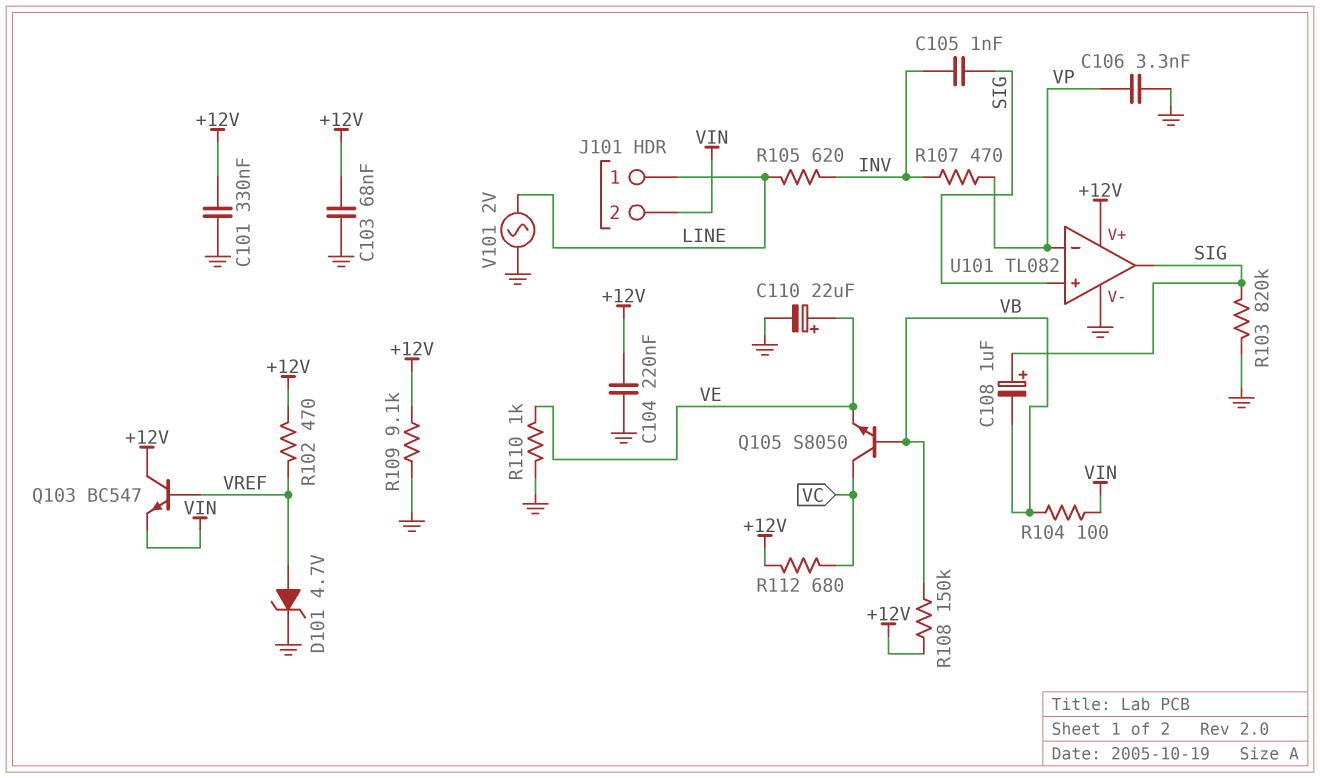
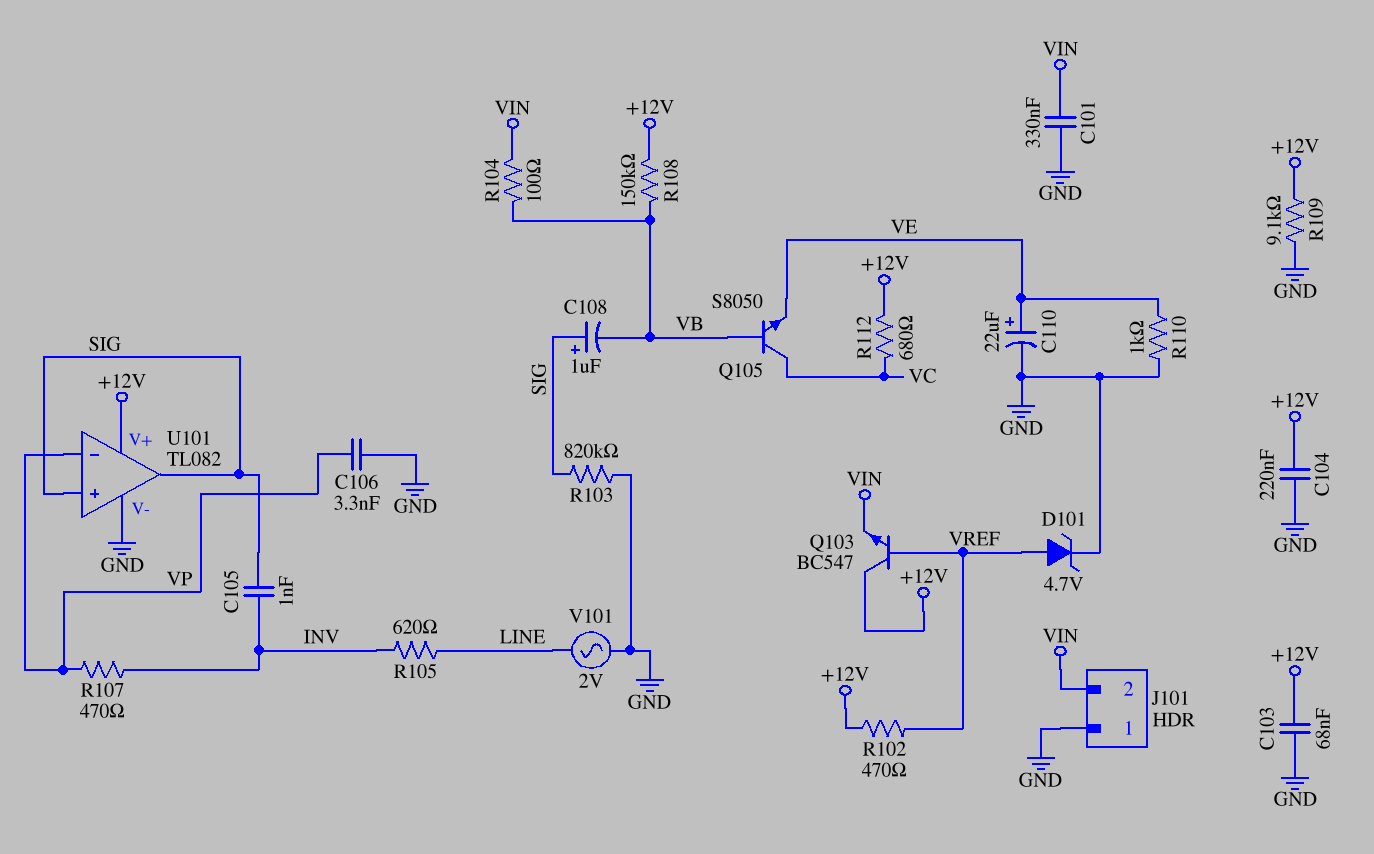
C101: 330nF (+12V, GND) -> 330nF (GND, VIN)
J101 pin 1: LINE -> GND

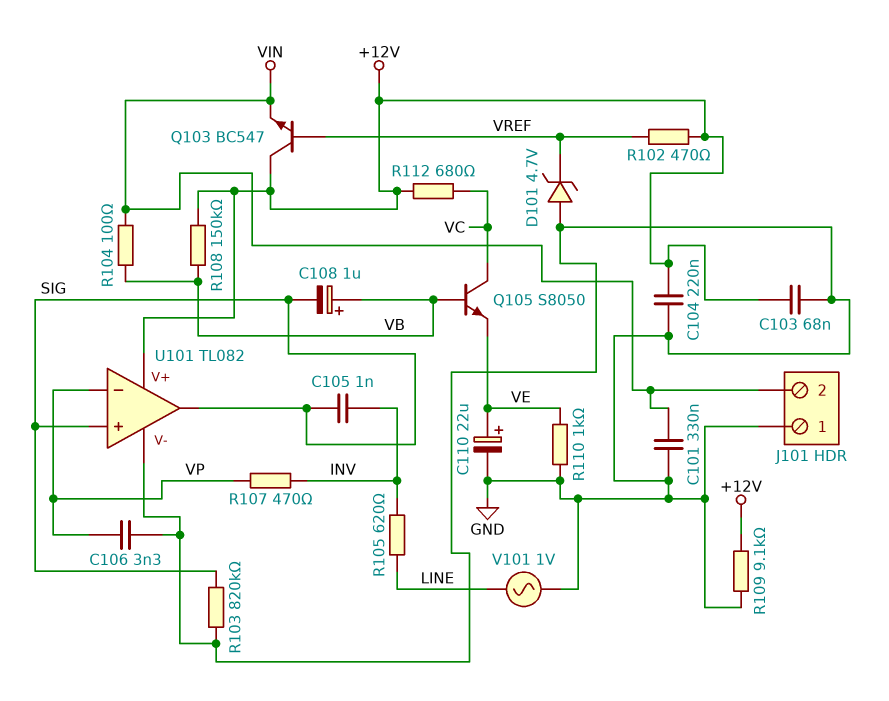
C108: 1uF (plus SIG, minus VB) -> 1uF (plus VB, minus SIG)
D101: zener 4.7V (A VREF, K GND) -> zener 4.7V (A GND, K VREF)
V101: AC 2V (GND, LINE) -> AC 1V (GND, LINE)

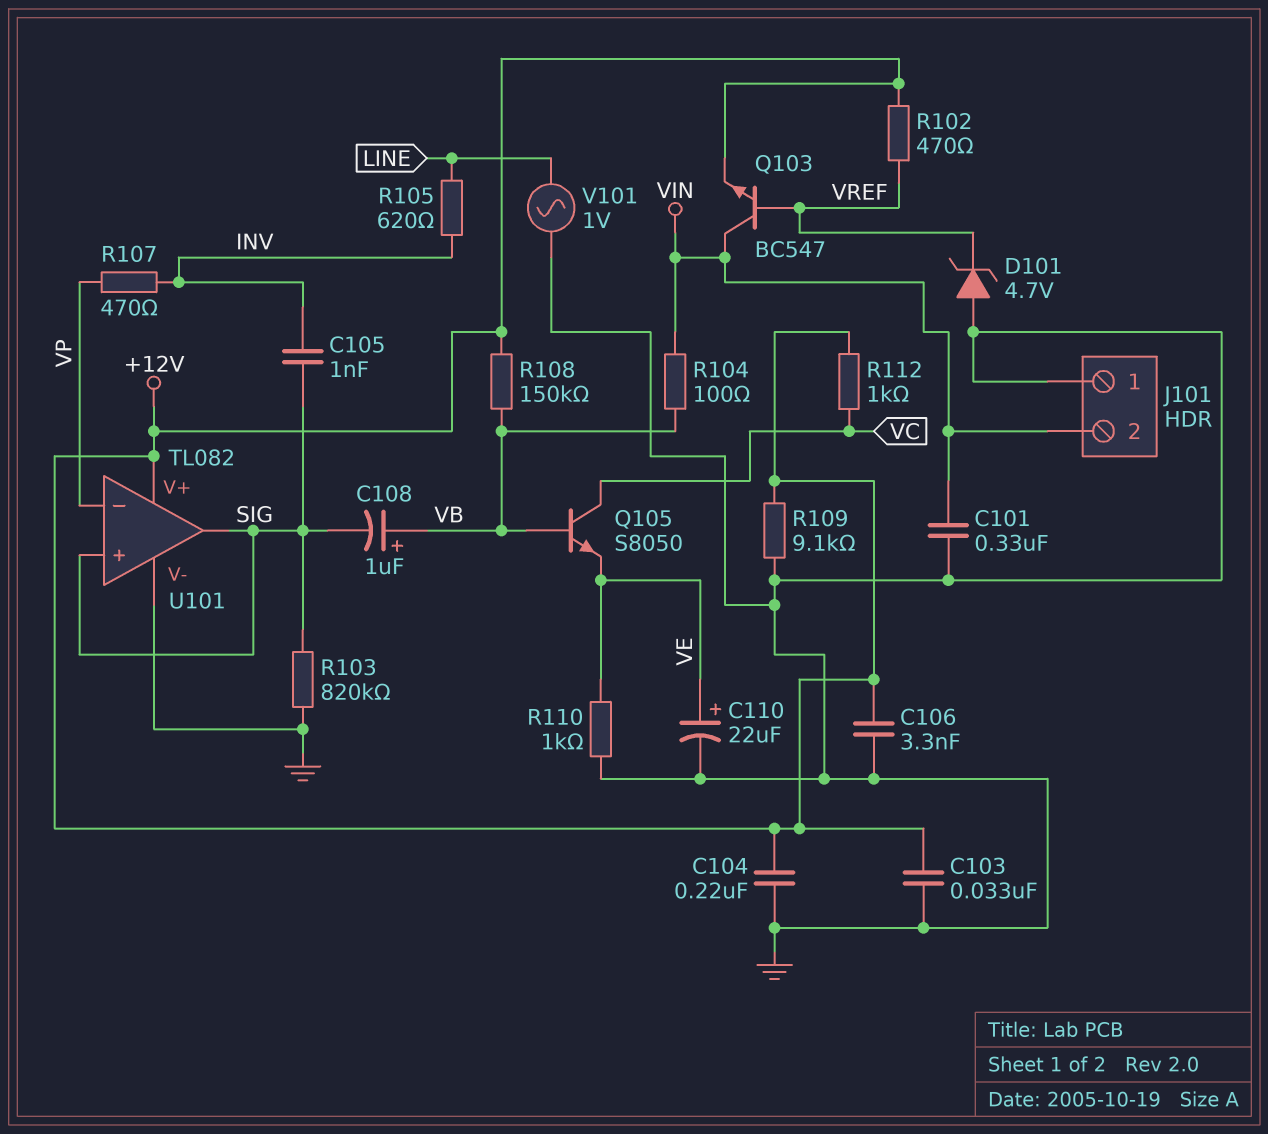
C103: 68nF (+12V, GND) -> 33nF (+12V, GND)
C106: 3.3nF (GND, VP) -> 3.3nF (+12V, GND)
Q103: NPN BC547 (B VREF, C +12V, E VIN) -> NPN BC547 (B VREF, C VIN, E +12V)
R112: 680 (+12V, VC) -> 1k (+12V, VC)

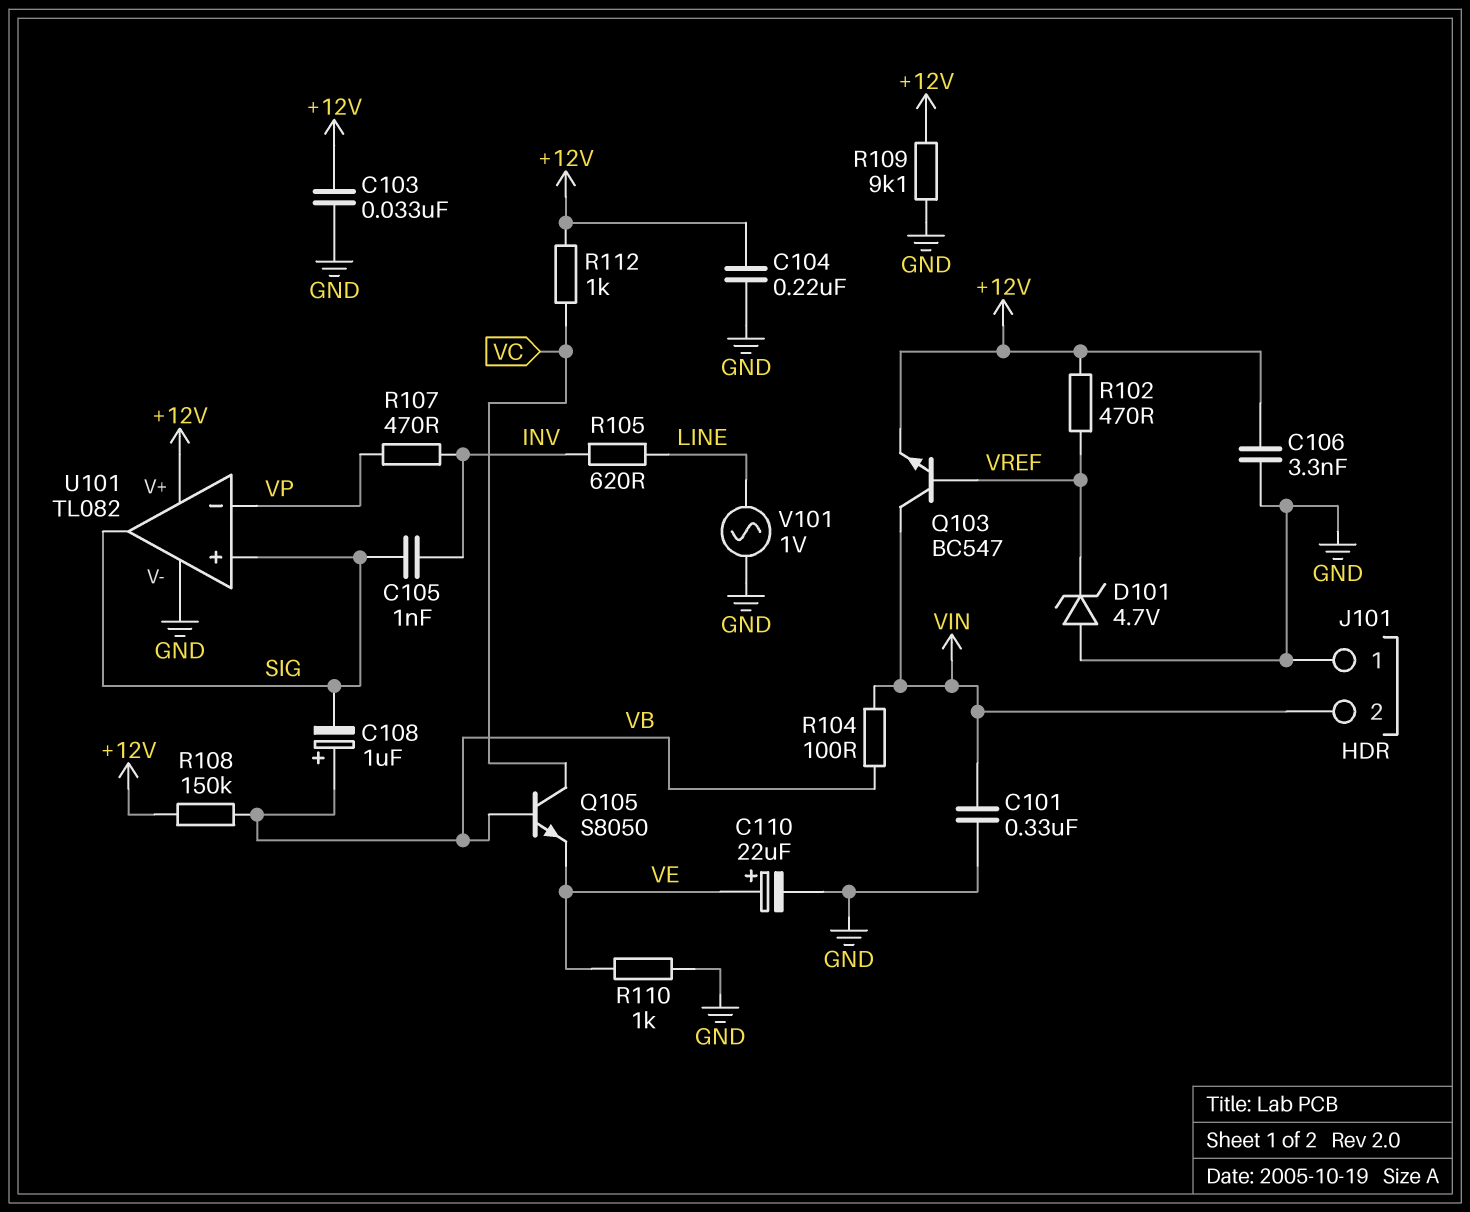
R103: 820k (GND, SIG) -> none

